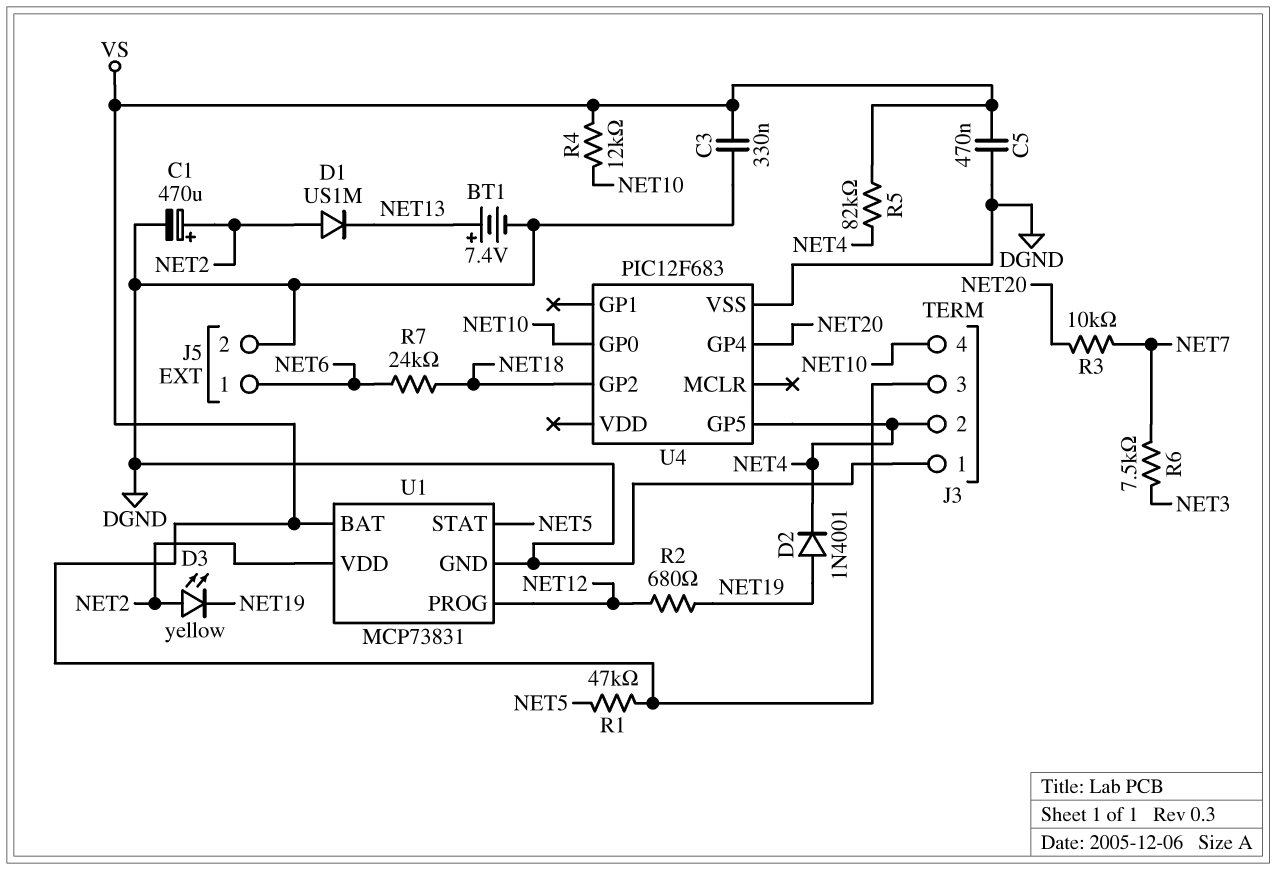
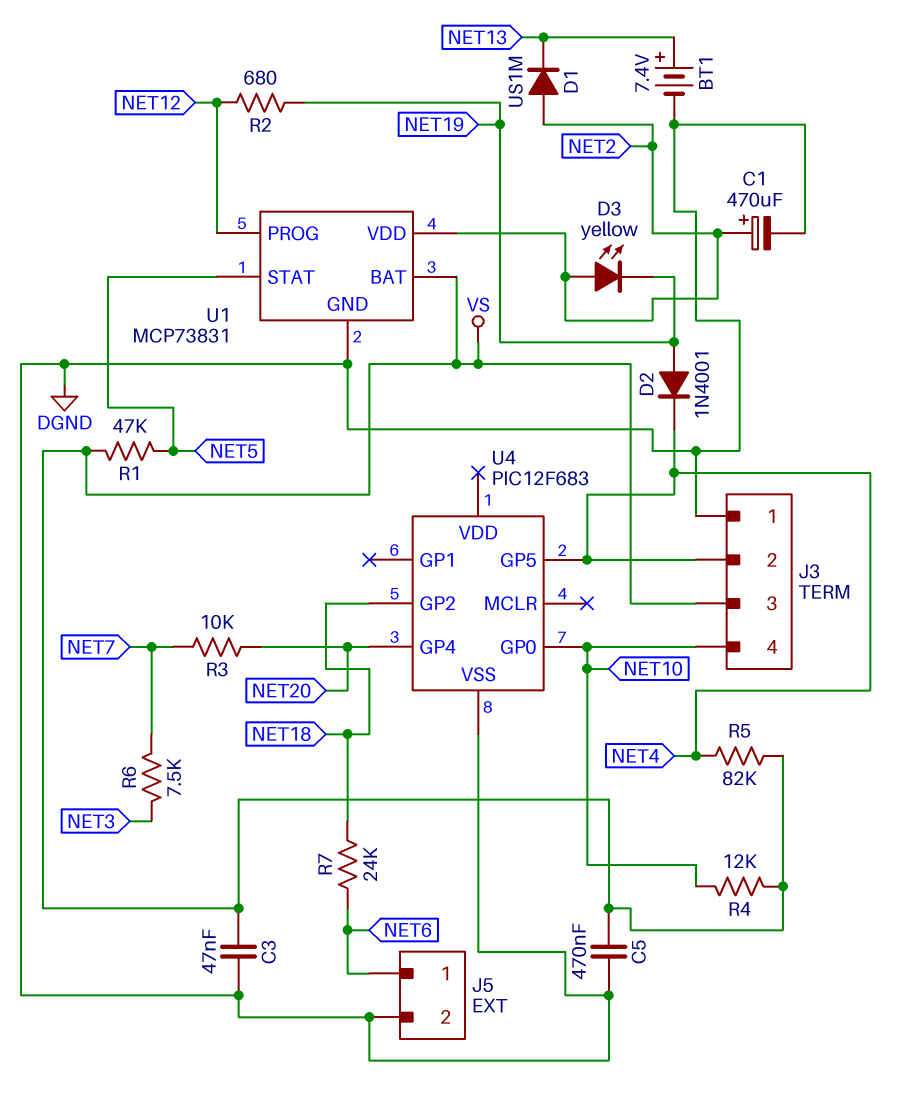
C3: 330nF (DGND, VS) -> 47nF (DGND, VS)

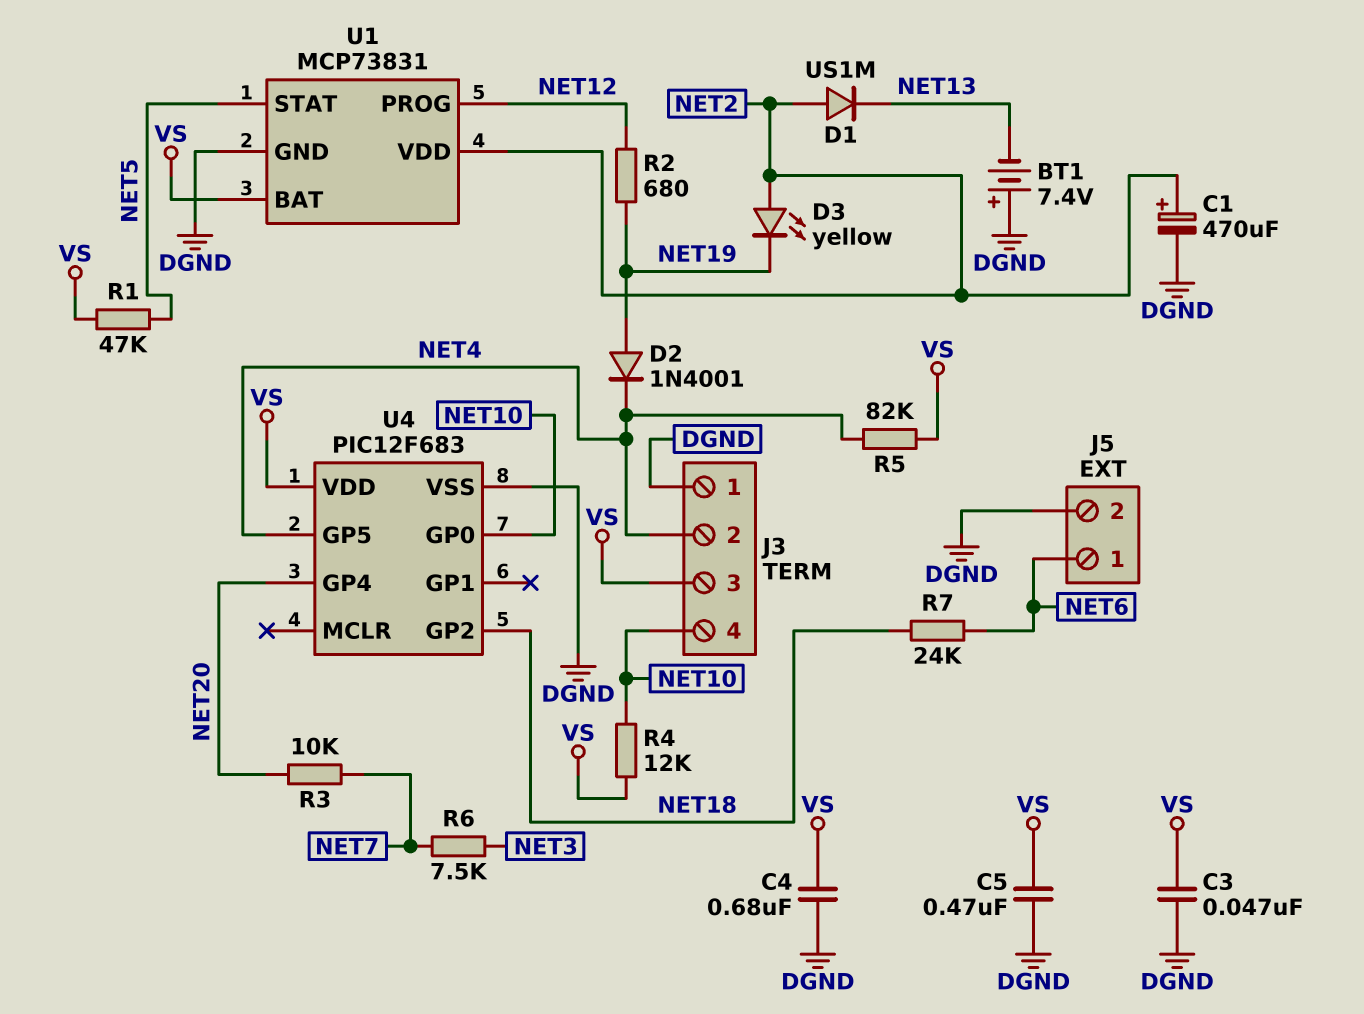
BT1: 7.4V (plus NET13, minus DGND) -> 7.4V (plus DGND, minus NET13)
C4: none -> 680nF (DGND, VS)
U4 pin VDD: none -> VS

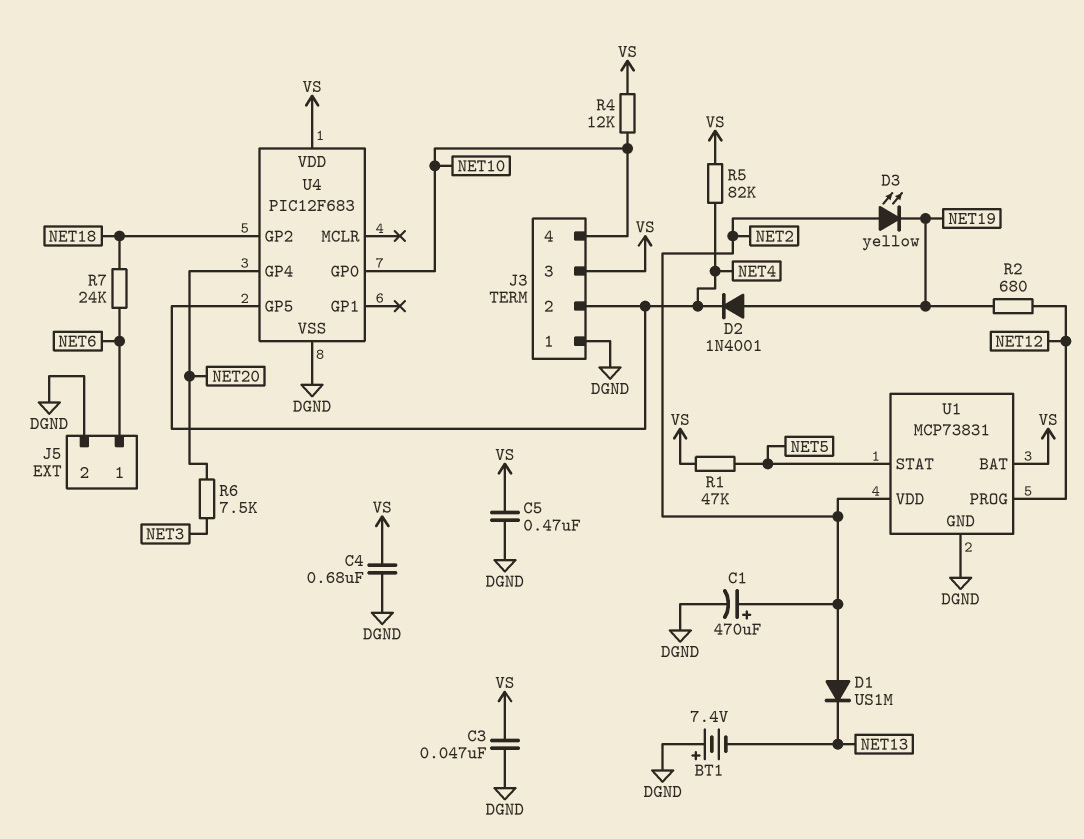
R3: 10k (NET7, NET20) -> none
R6: 7.5k (NET3, NET7) -> 7.5k (NET3, NET20)

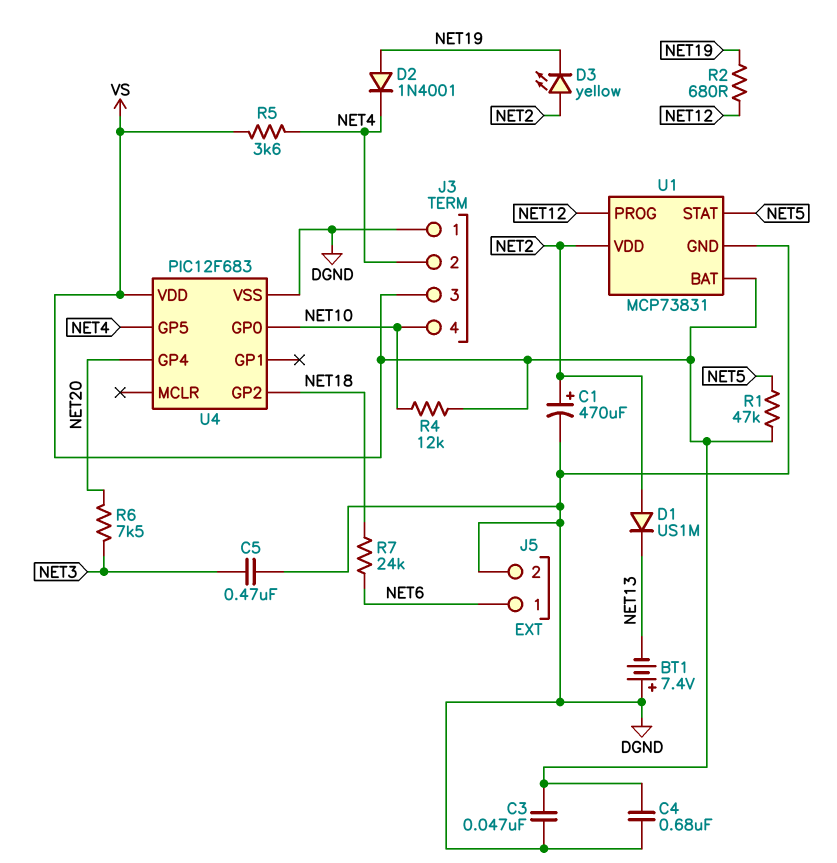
C5: 470nF (DGND, VS) -> 470nF (DGND, NET3)
R5: 82k (NET4, VS) -> 3.6k (NET4, VS)

